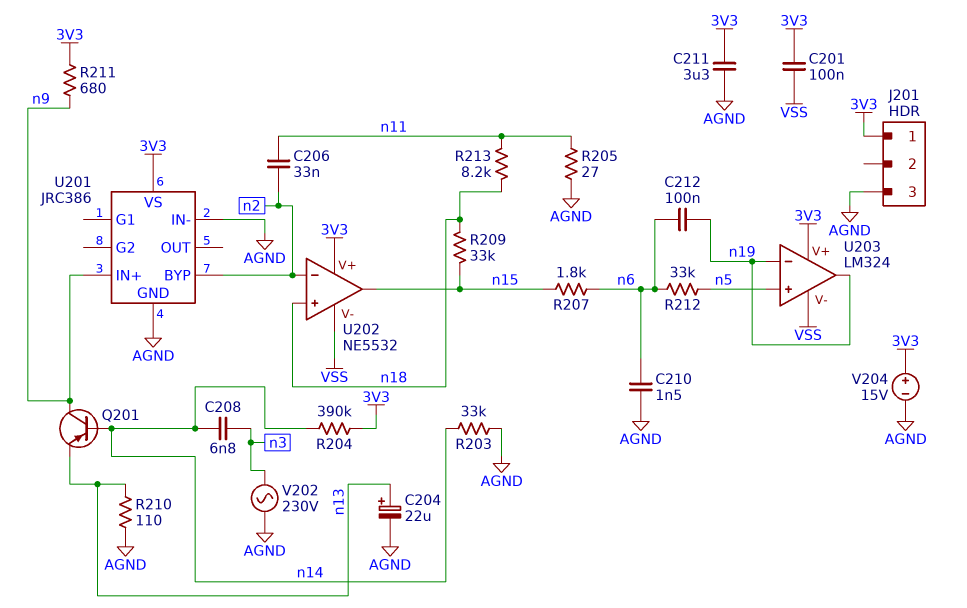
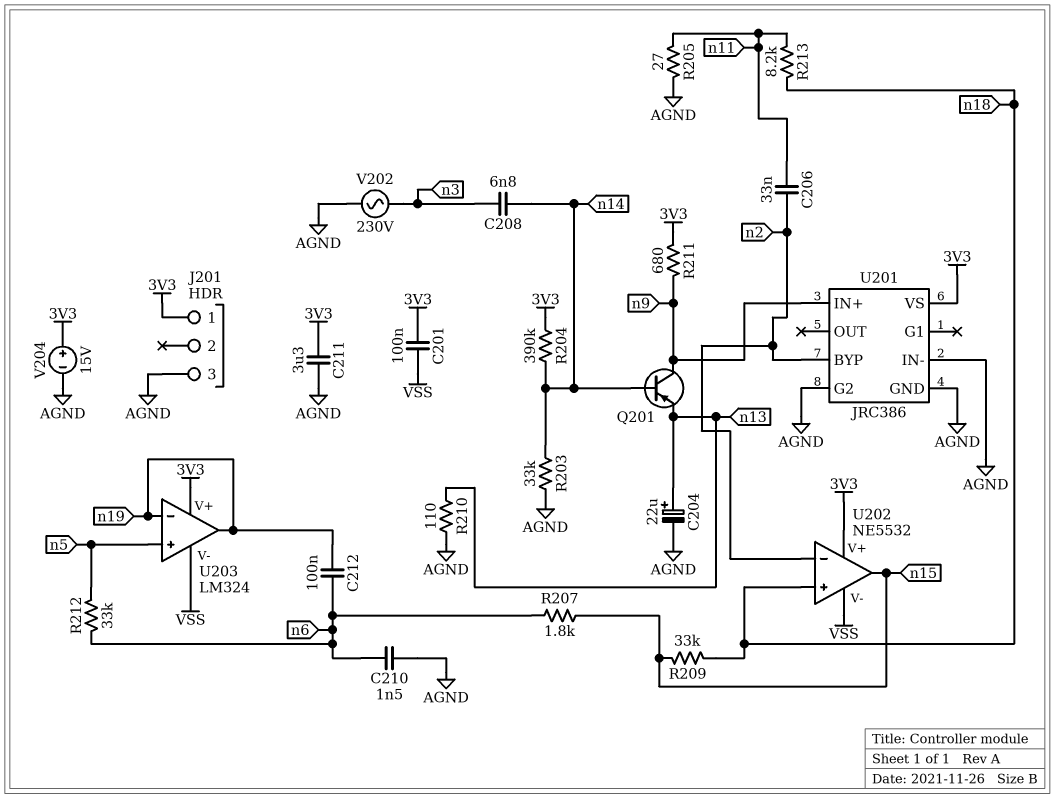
U201 pin G2: none -> AGND

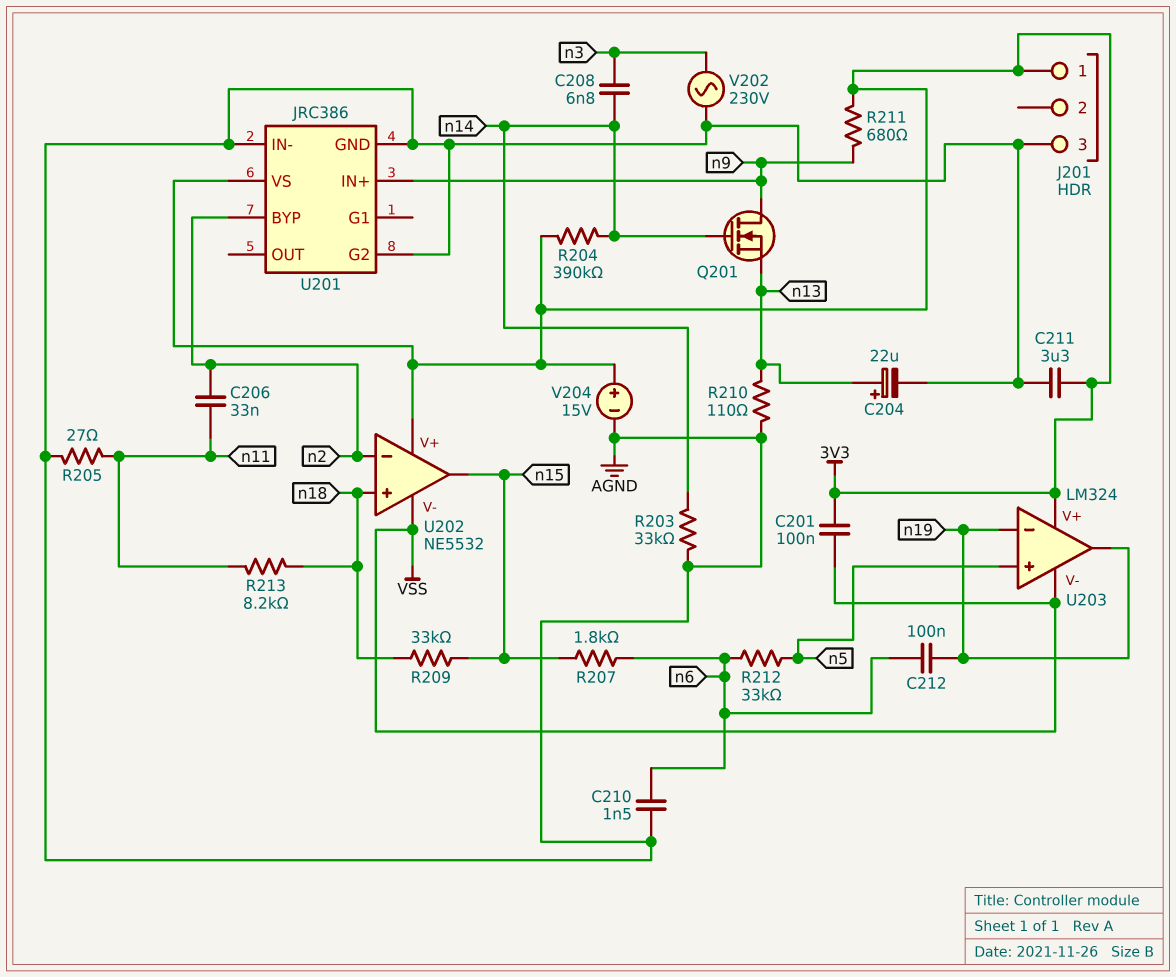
Q201: PNP (B n14, C n9, E n13) -> NMOS (G n14, D n9, S n13)

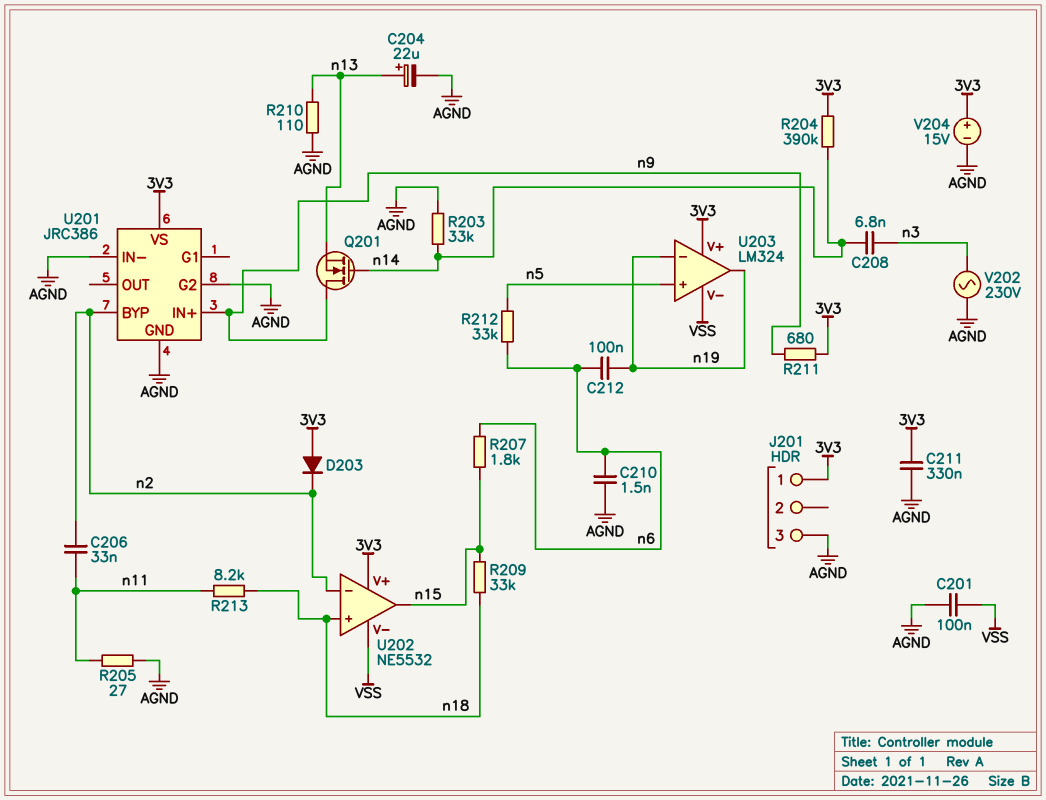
C201: 100nF (3V3, VSS) -> 100nF (AGND, VSS)
C211: 3.3uF (3V3, AGND) -> 330nF (3V3, AGND)
D203: none -> diode (A 3V3, K n2)

